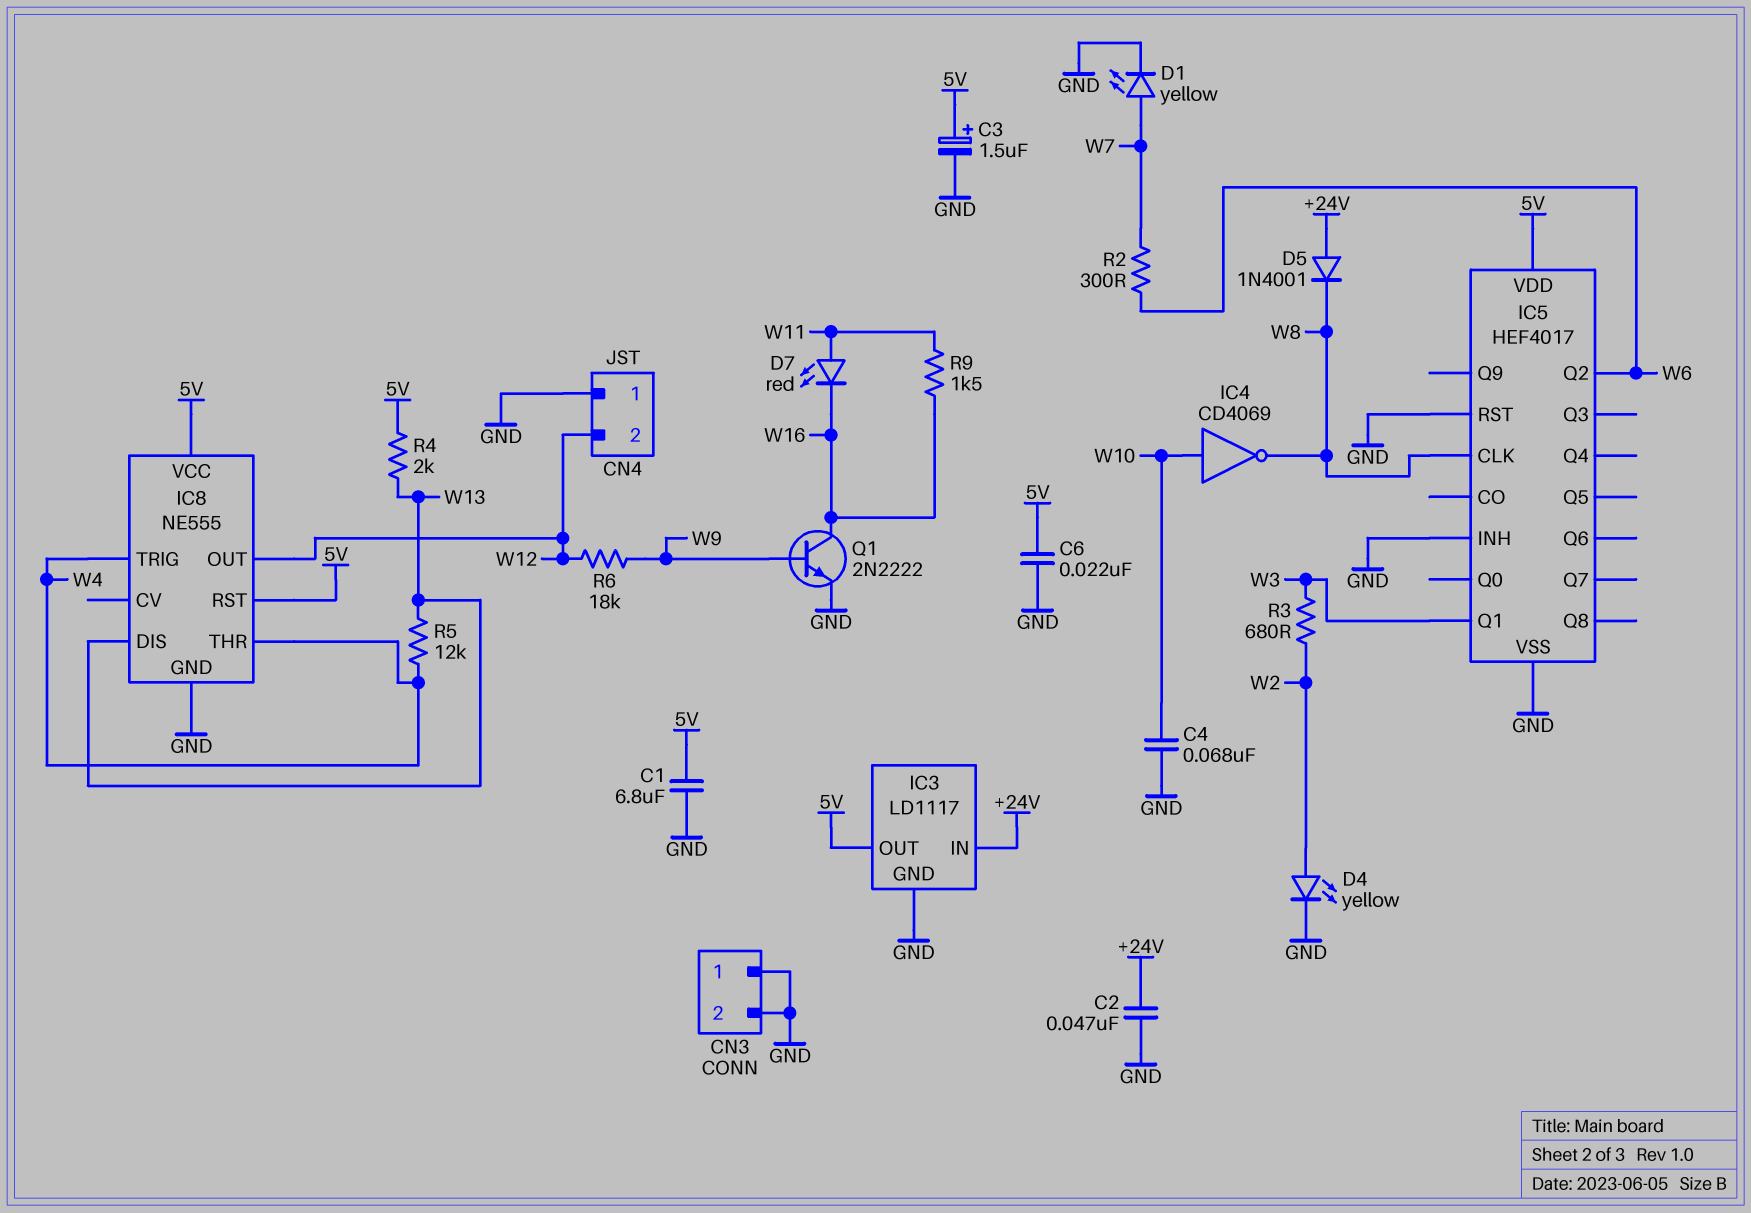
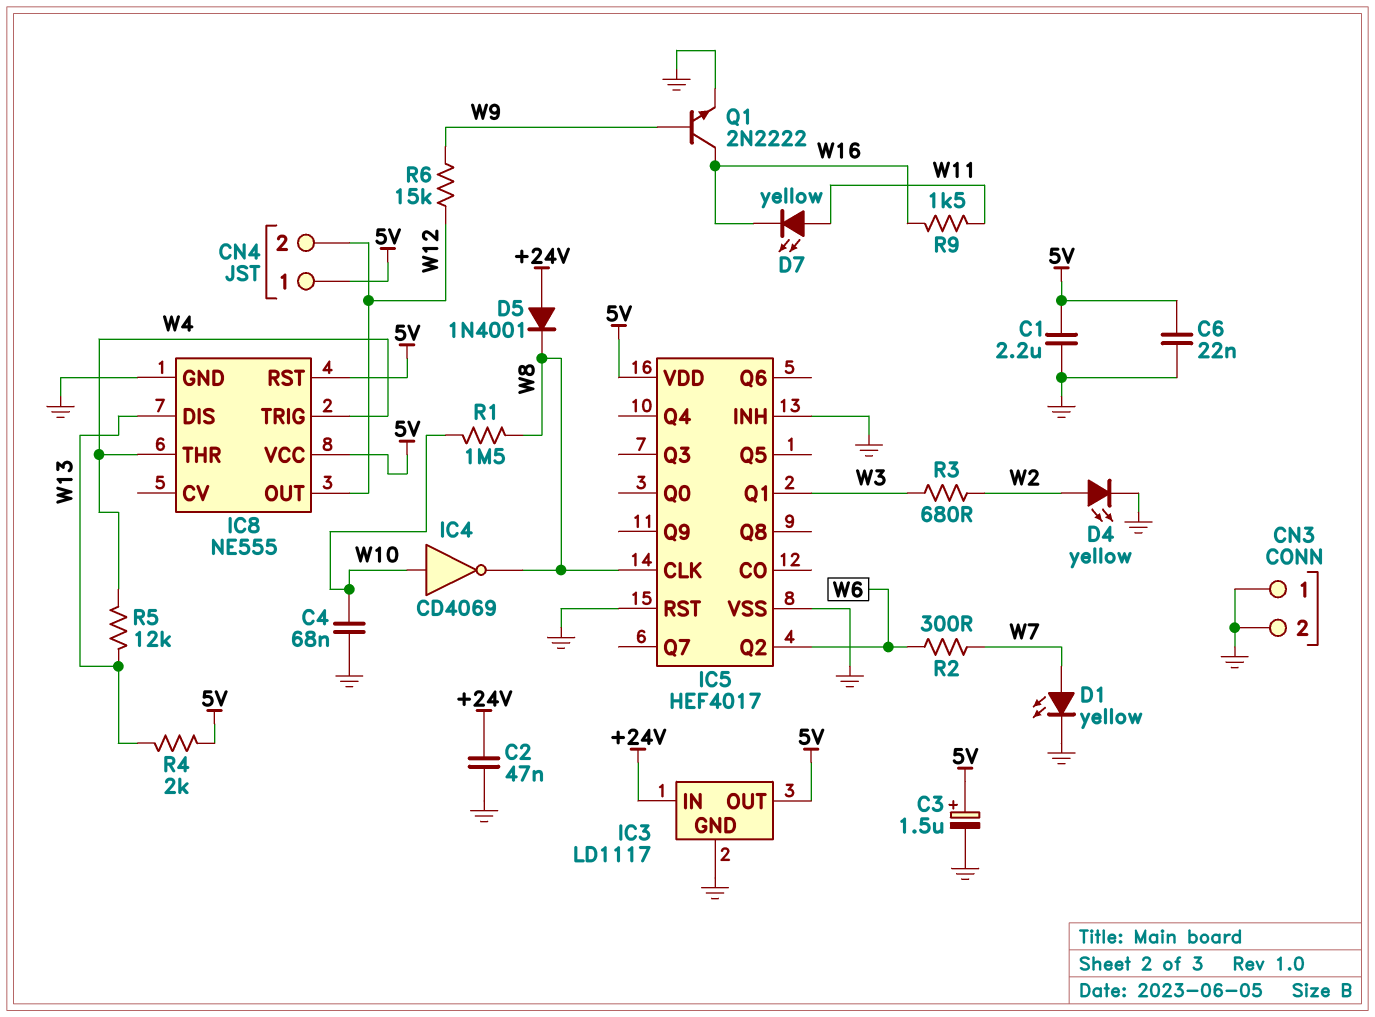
C1: 6.8uF (5V, GND) -> 2.2uF (5V, GND)
CN4 pin 1: GND -> 5V
D7: LED red (A W11, K W16) -> LED yellow (A W11, K W16)
R1: none -> 1.5M (W8, W10)
R6: 18k (W9, W12) -> 15k (W9, W12)

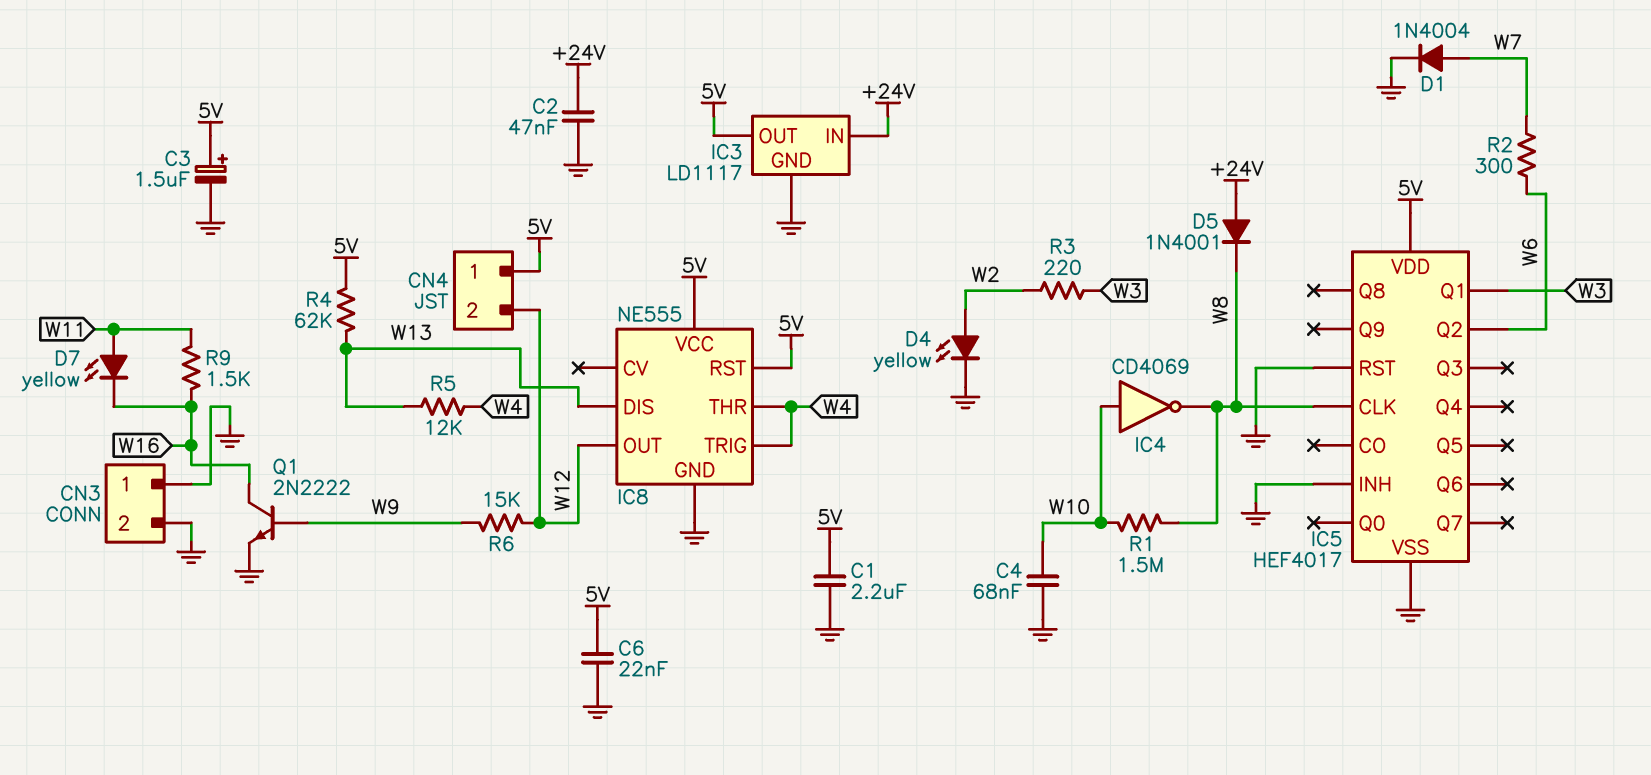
D1: LED yellow (A W7, K GND) -> diode 1N4004 (A W7, K GND)
R3: 680 (W2, W3) -> 220 (W2, W3)
R4: 2k (5V, W13) -> 62k (5V, W13)

